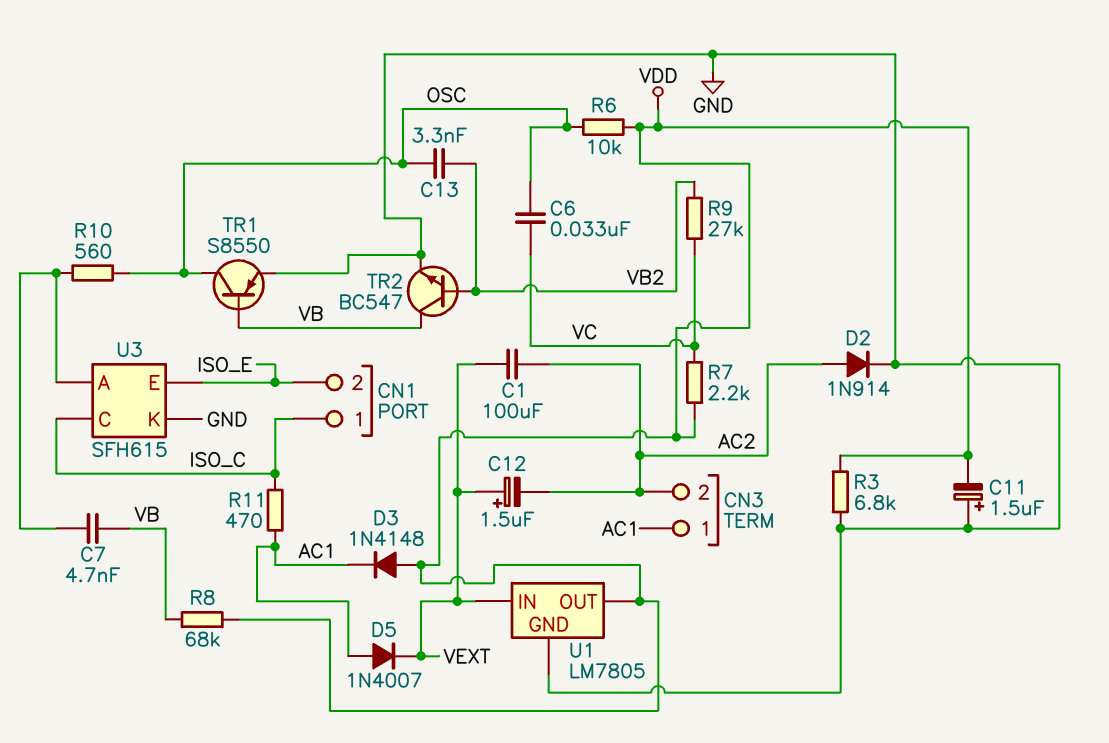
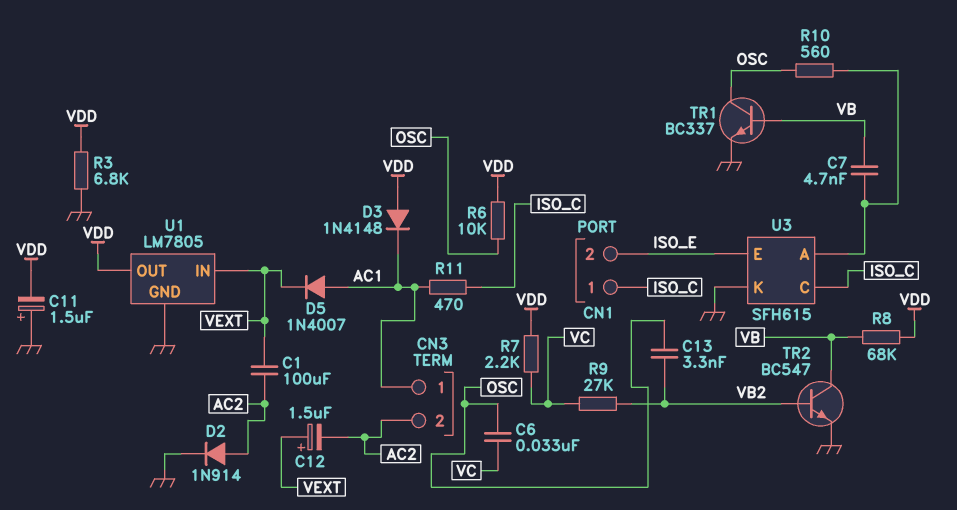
TR1: PNP S8550 (B VB, C OSC, E GND) -> NPN BC337 (B VB, C OSC, E GND)

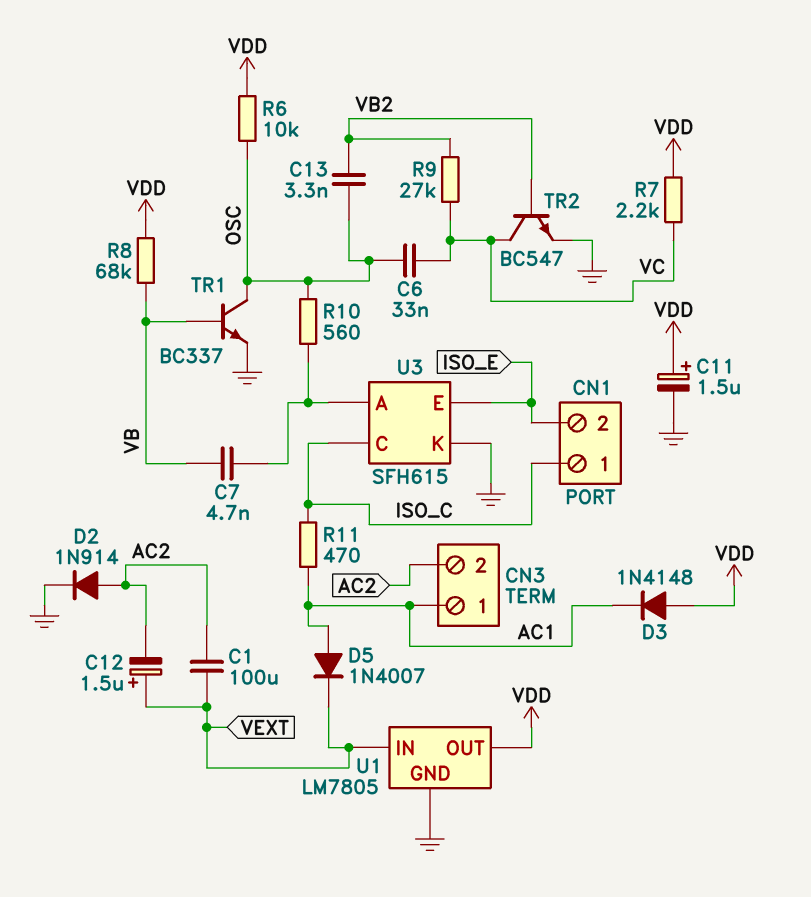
C11: 1.5uF (plus GND, minus VDD) -> 1.5uF (plus VDD, minus GND)
R3: 6.8k (GND, VDD) -> none
TR2: NPN BC547 (B VB2, C VB, E GND) -> NPN BC547 (B VB2, C VC, E GND)

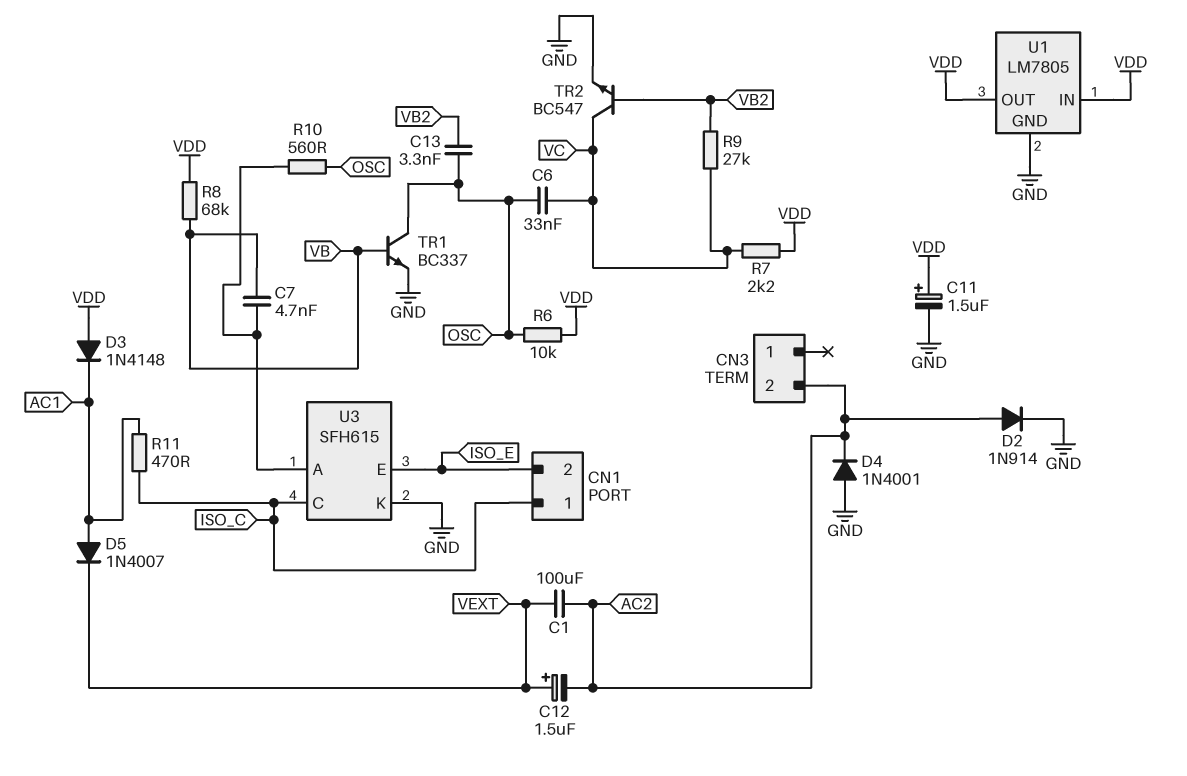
CN3 pin 1: AC1 -> none
D4: none -> diode 1N4001 (A GND, K AC2)
U1 pin IN: VEXT -> VDD

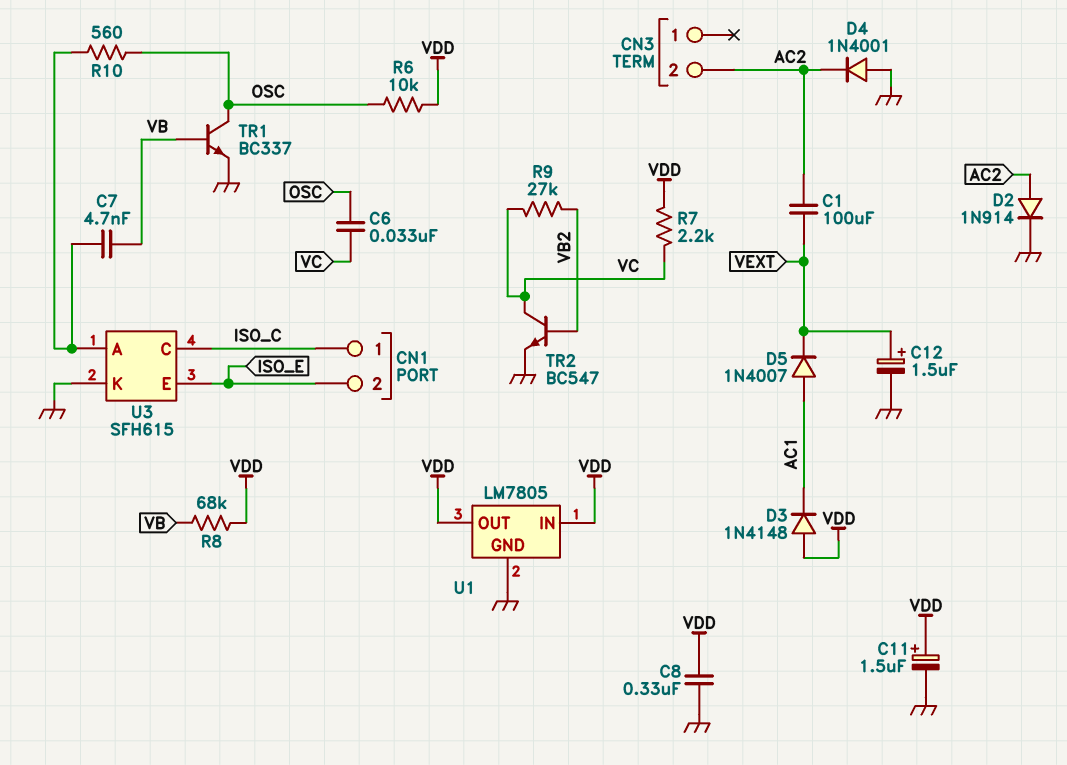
C8: none -> 330nF (GND, VDD)
C12: 1.5uF (plus VEXT, minus AC2) -> 1.5uF (plus VEXT, minus GND)
C13: 3.3nF (OSC, VB2) -> none
R11: 470 (AC1, ISO_C) -> none

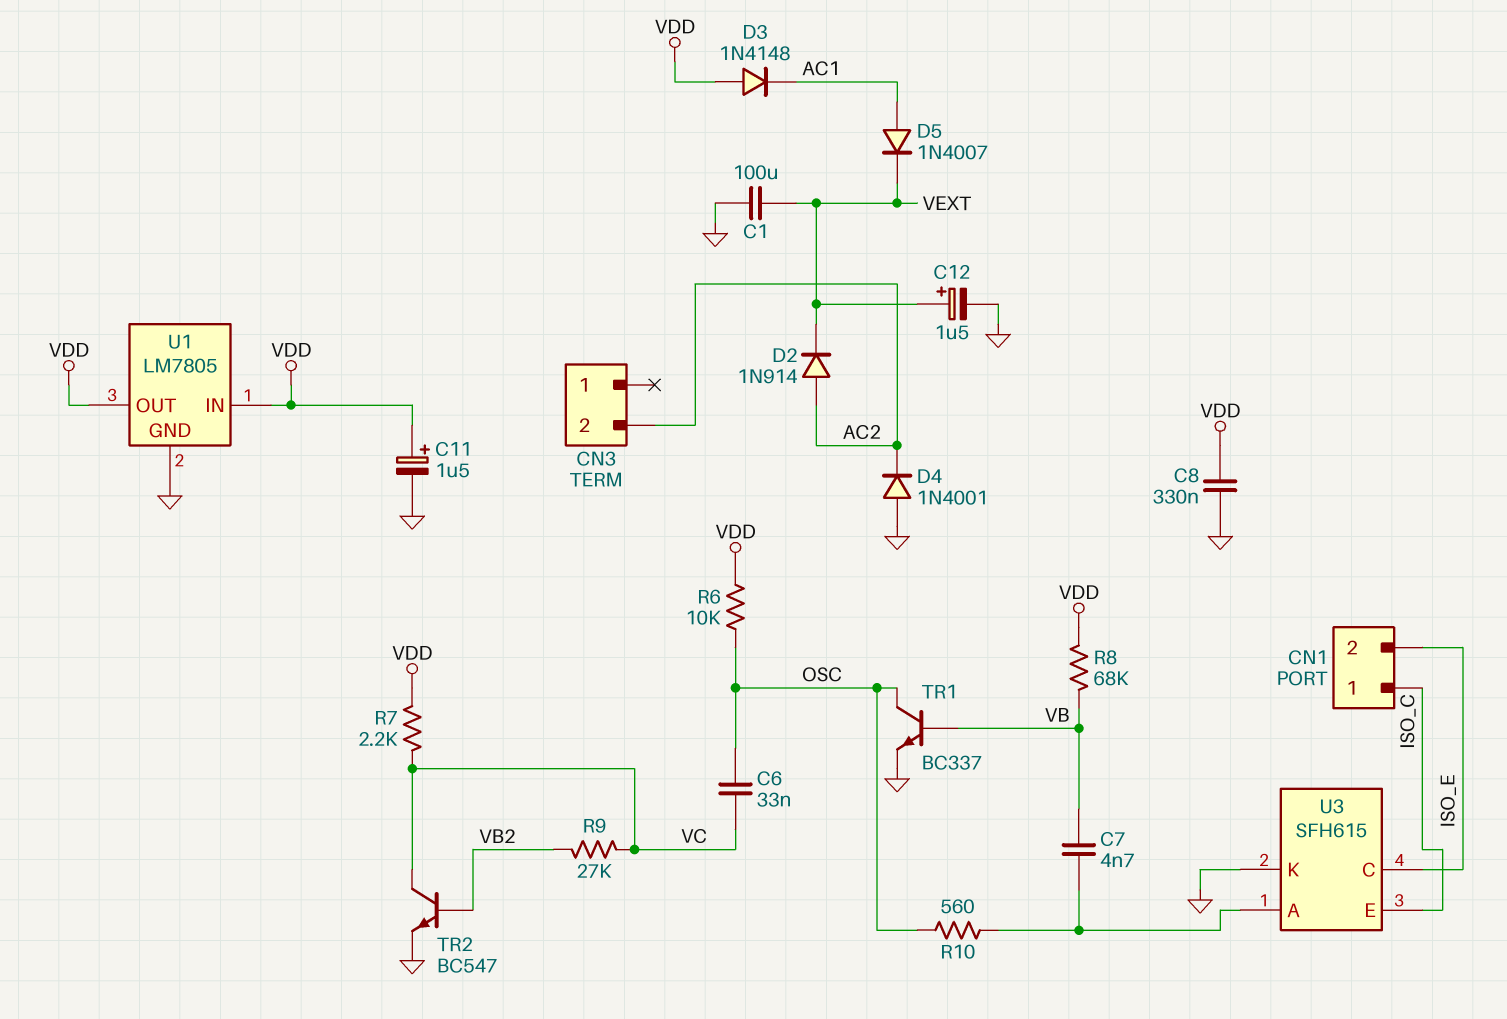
C1: 100uF (AC2, VEXT) -> 100uF (GND, VEXT)
D2: diode 1N914 (A AC2, K GND) -> diode 1N914 (A AC2, K VEXT)
U3 pin C: ISO_C -> ISO_E
U3 pin E: ISO_E -> ISO_C

